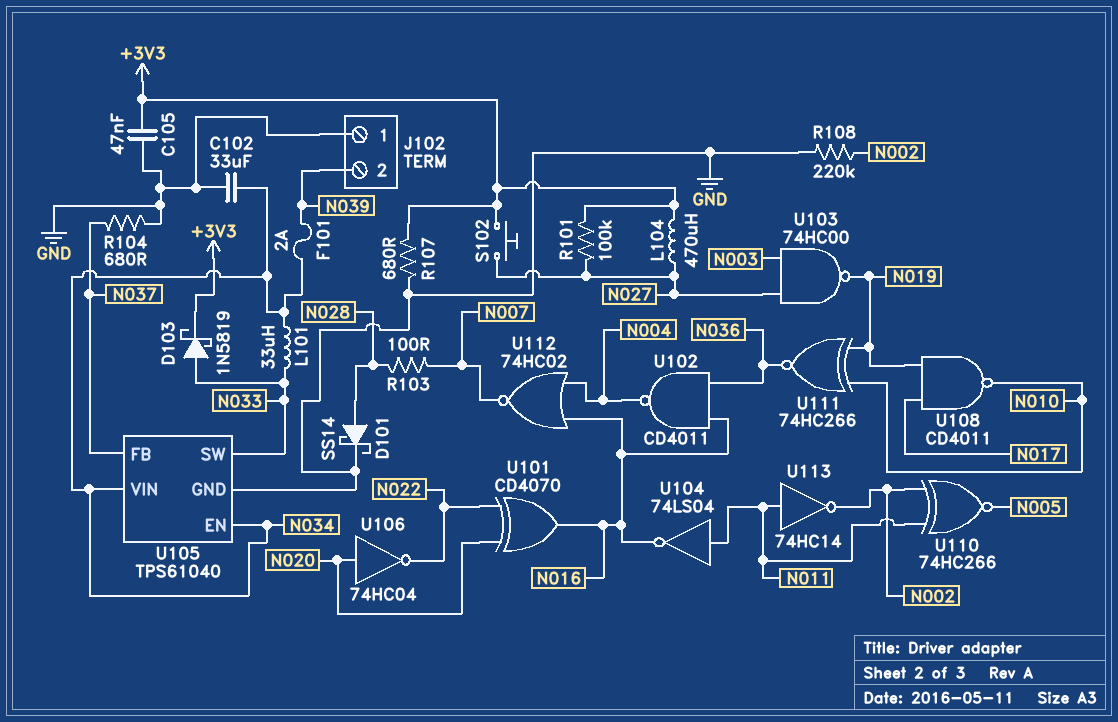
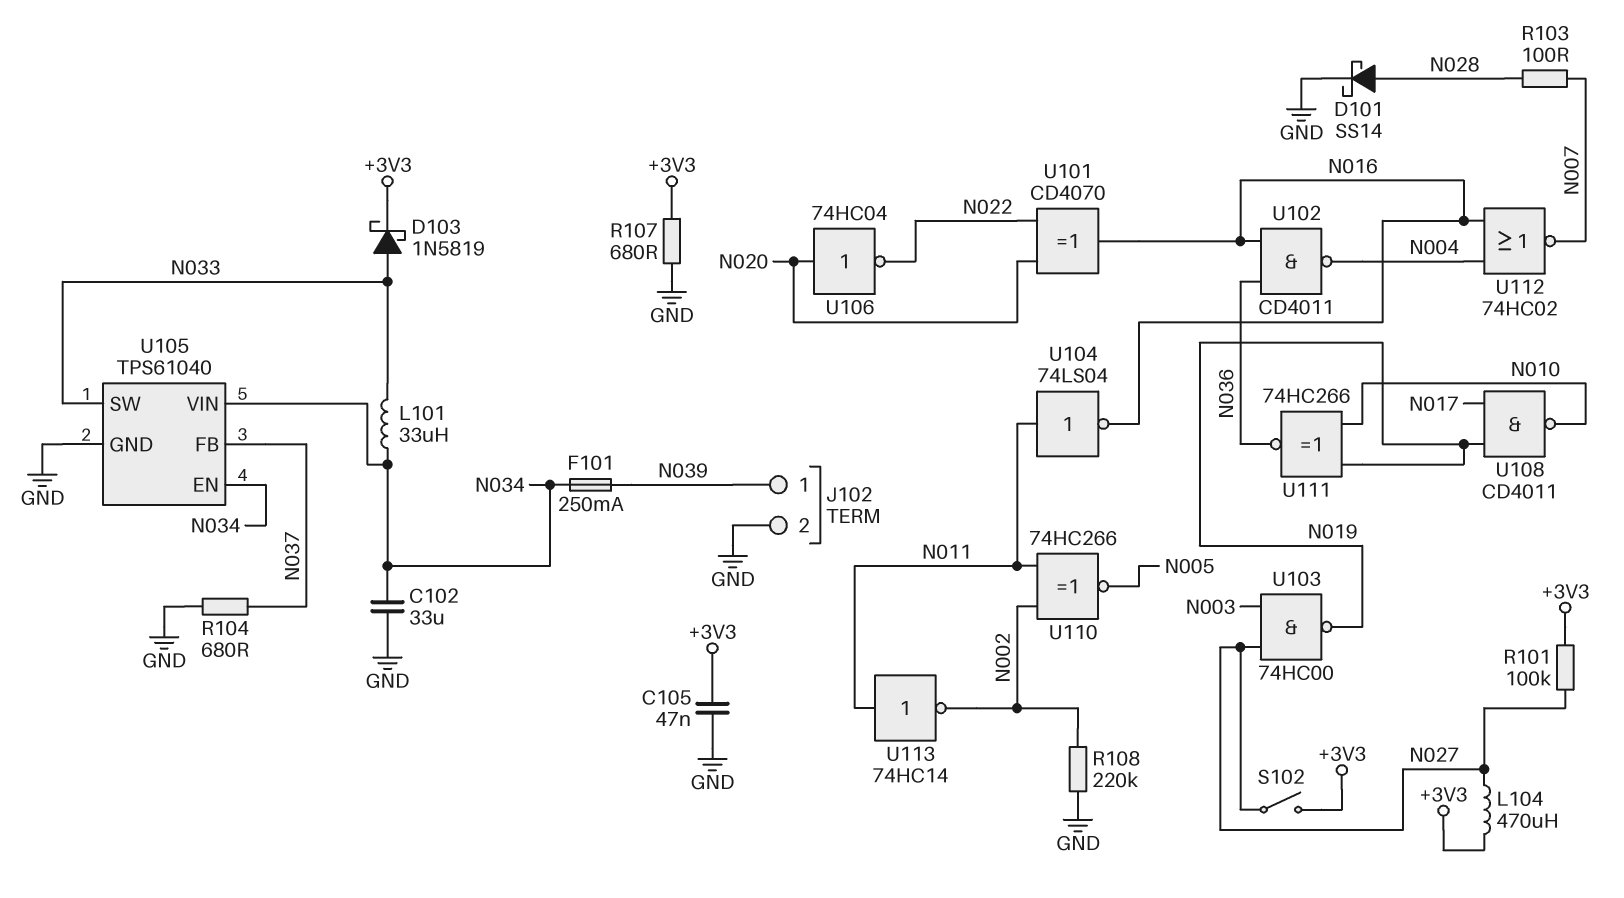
F101: 2A (N034, N039) -> 250mA (N034, N039)
J102 pin 1: GND -> N039
J102 pin 2: N039 -> GND
S102: button (+3V3, N027) -> switch (+3V3, N027)

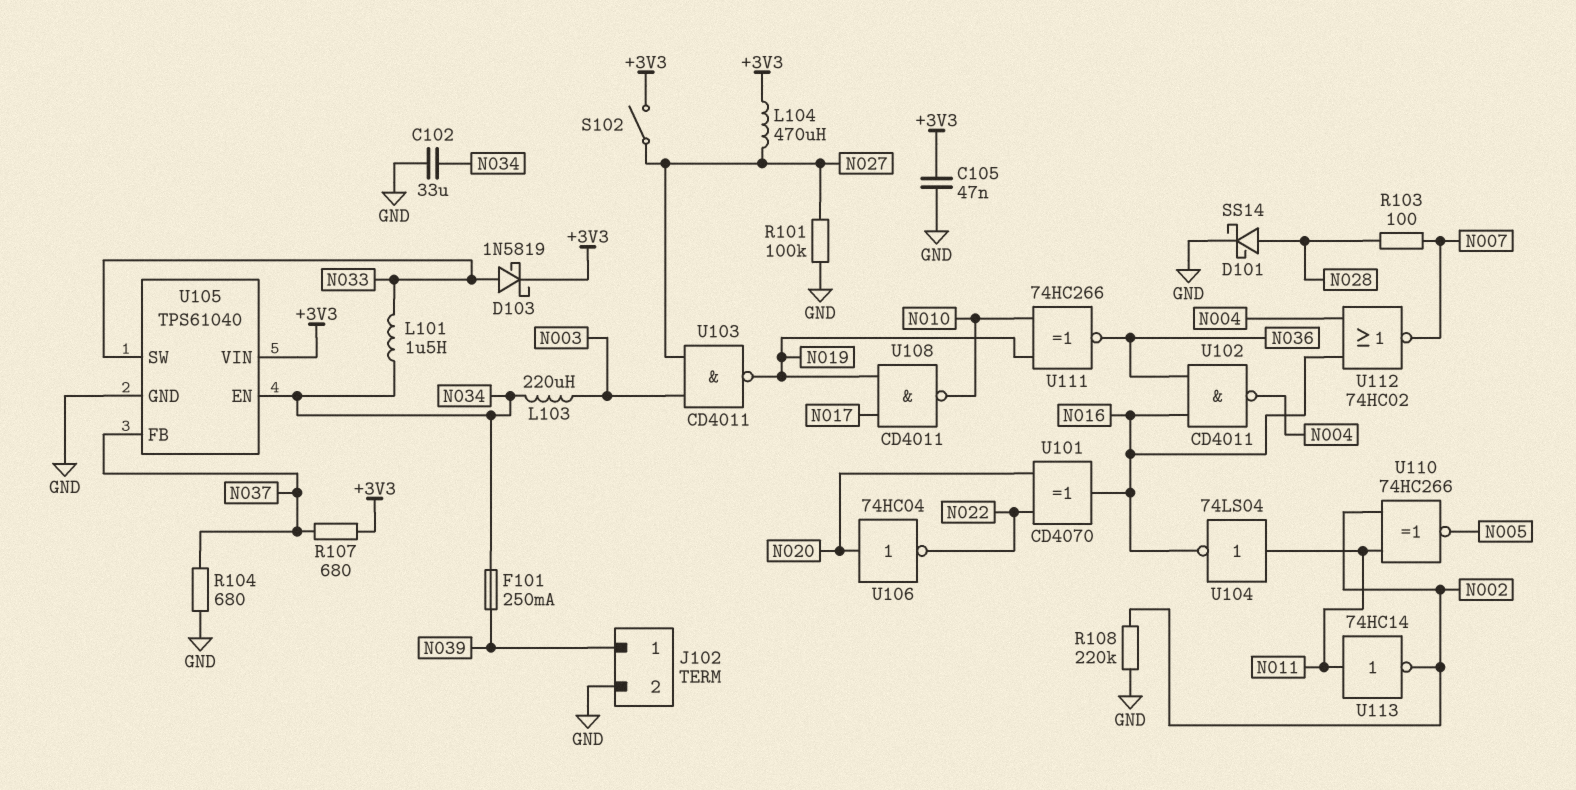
L101: 33uH (N033, N034) -> 1.5uH (N033, N034)
L103: none -> 220uH (N003, N034)
R101: 100k (+3V3, N027) -> 100k (GND, N027)
R107: 680 (+3V3, GND) -> 680 (+3V3, N037)
U103: NAND 74HC00 (in N003, in N027, out N019) -> NAND CD4011 (in N003, in N027, out N019)
U105 pin VIN: N034 -> +3V3

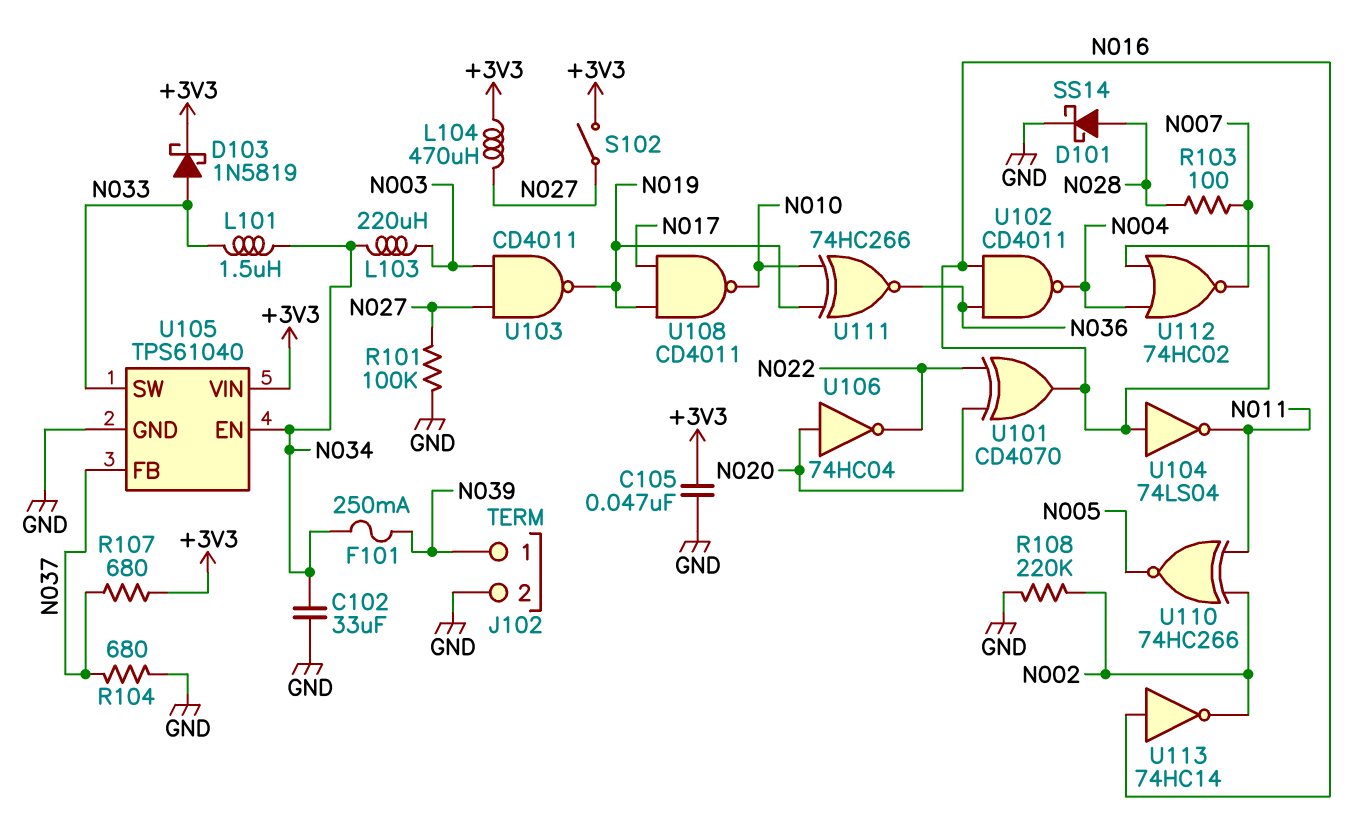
U104: NOT 74LS04 (in N011, out N016) -> NOT 74LS04 (in N016, out N011)
U113: NOT 74HC14 (in N011, out N002) -> NOT 74HC14 (in N016, out N002)

